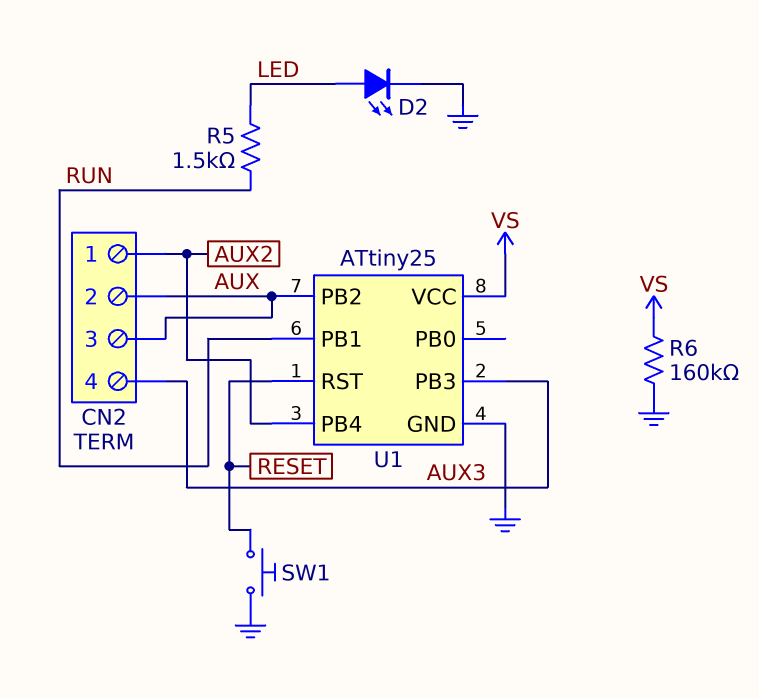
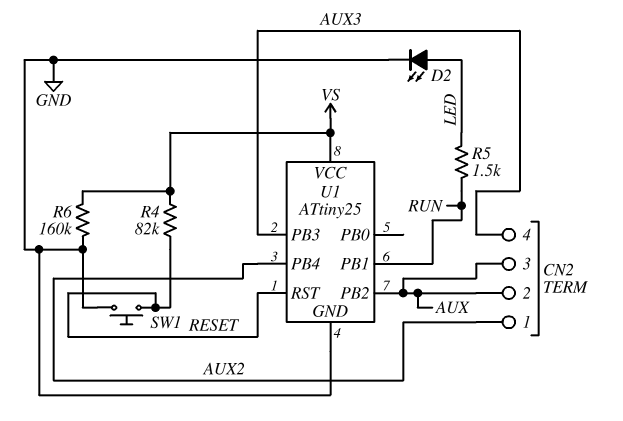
R4: none -> 82k (RESET, VS)

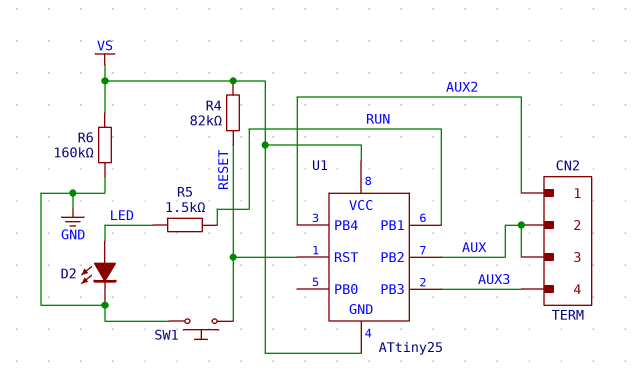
U1 pin GND: GND -> VS

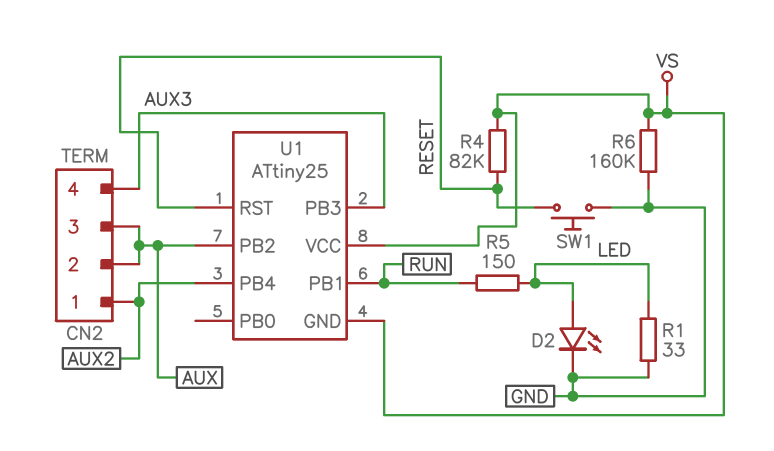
R1: none -> 33 (GND, LED)
R5: 1.5k (LED, RUN) -> 150 (LED, RUN)

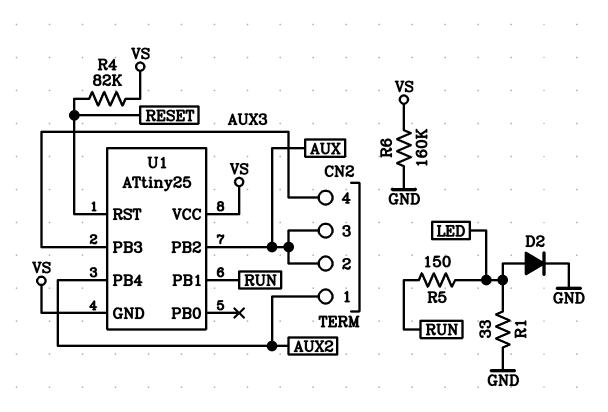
D2: LED (A LED, K GND) -> diode (A LED, K GND)
SW1: button (GND, RESET) -> none

